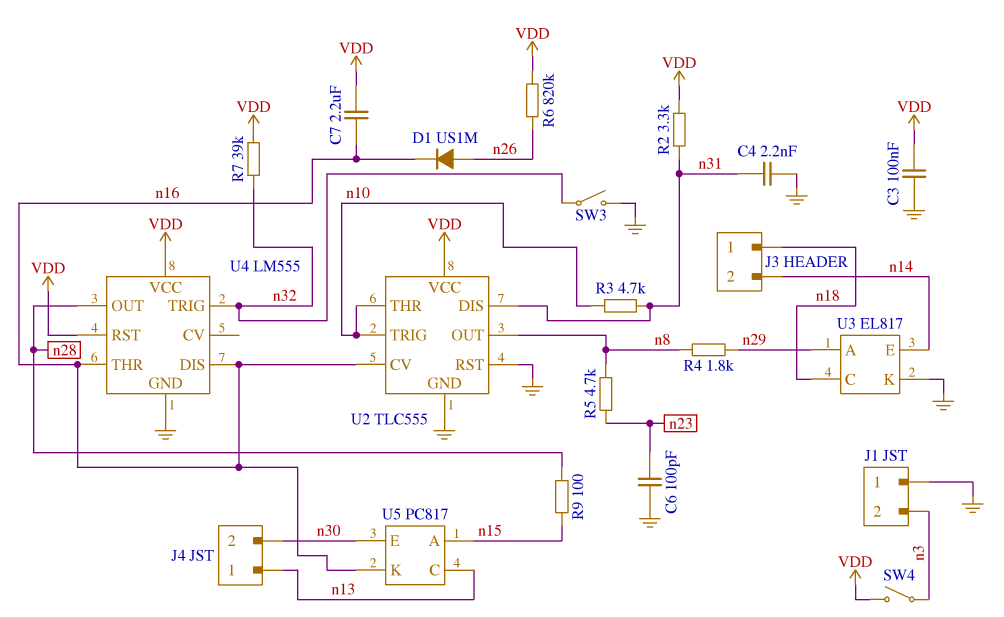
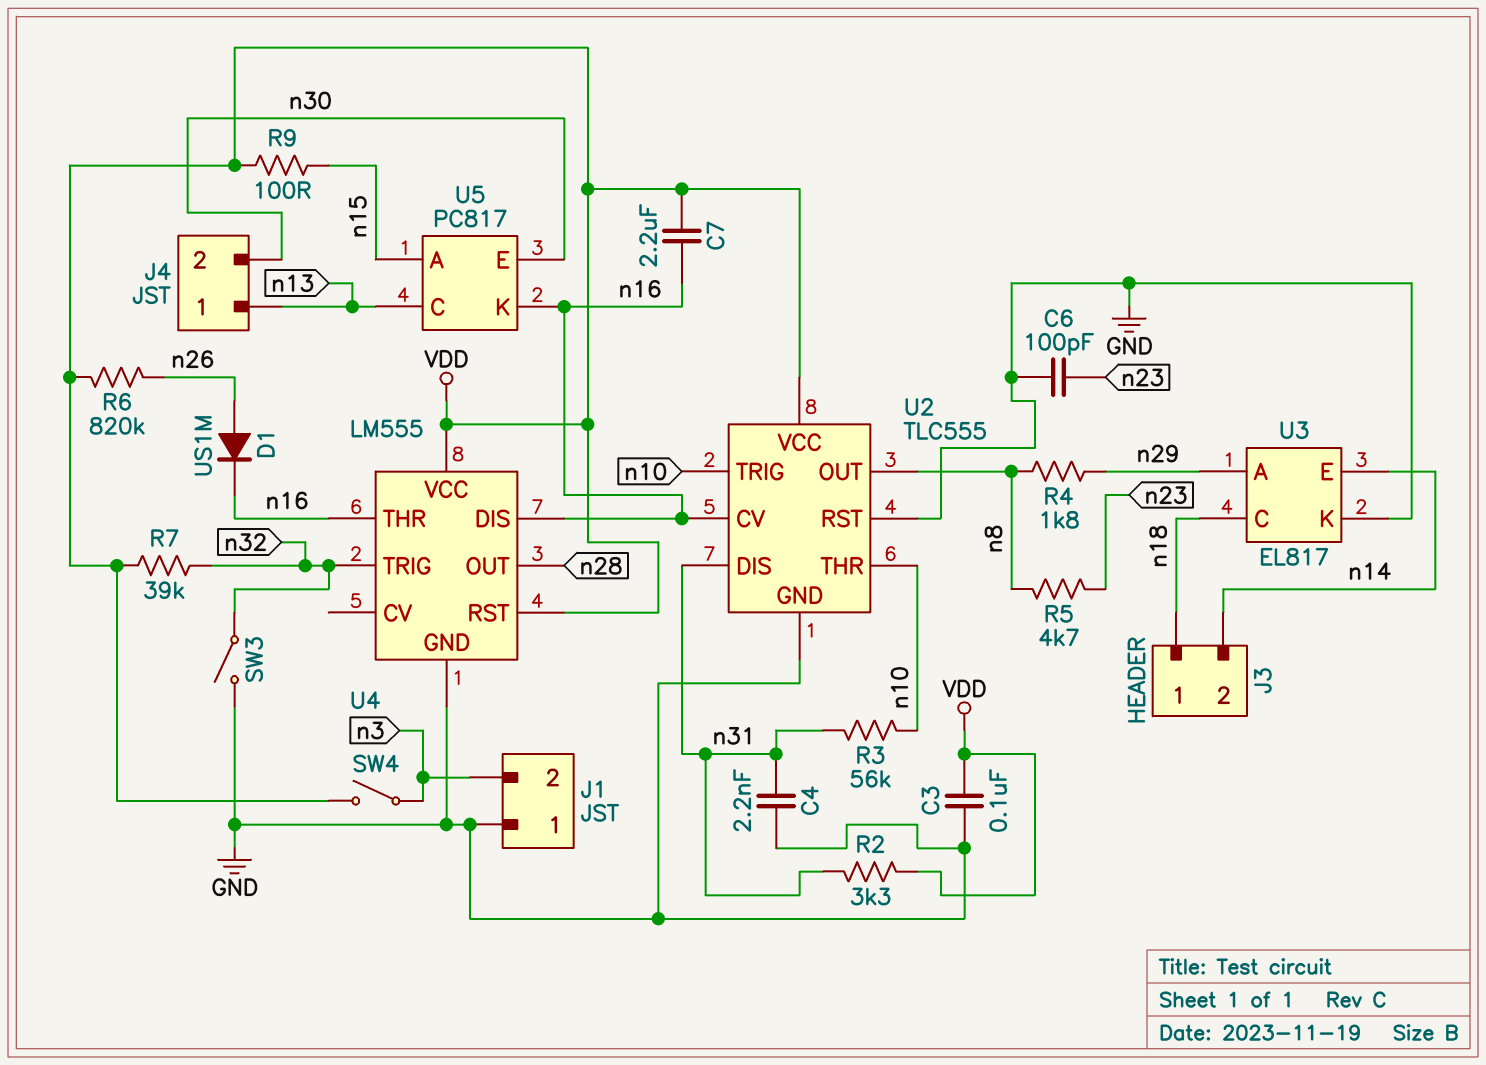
R3: 4.7k (n10, n31) -> 56k (n10, n31)
R9: 100 (n15, n28) -> 100 (VDD, n15)

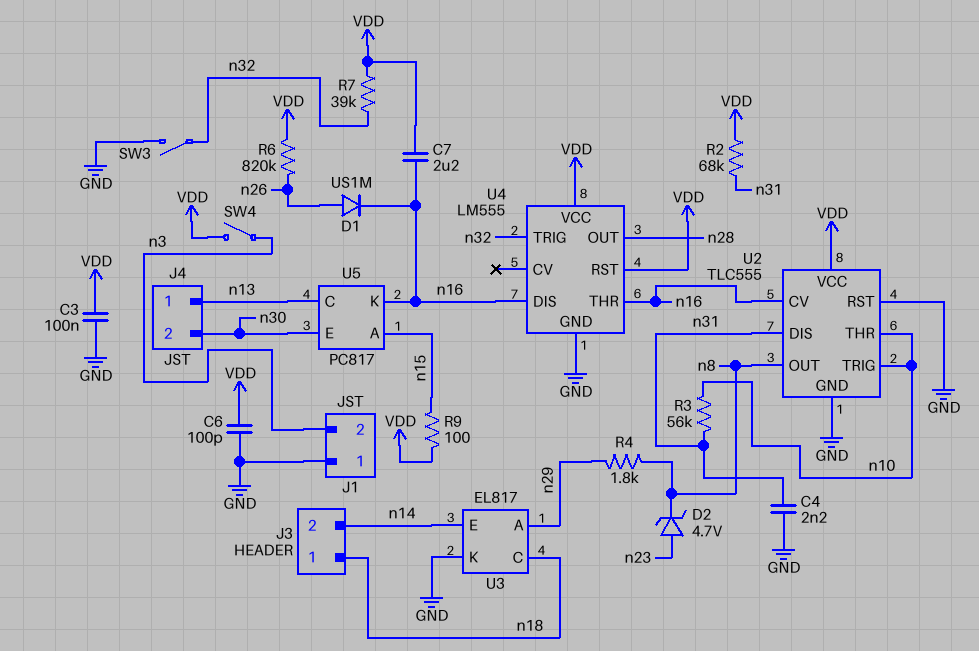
C6: 100pF (GND, n23) -> 100pF (GND, VDD)
D2: none -> zener 4.7V (A n23, K n8)
R2: 3.3k (VDD, n31) -> 68k (VDD, n31)
R5: 4.7k (n8, n23) -> none

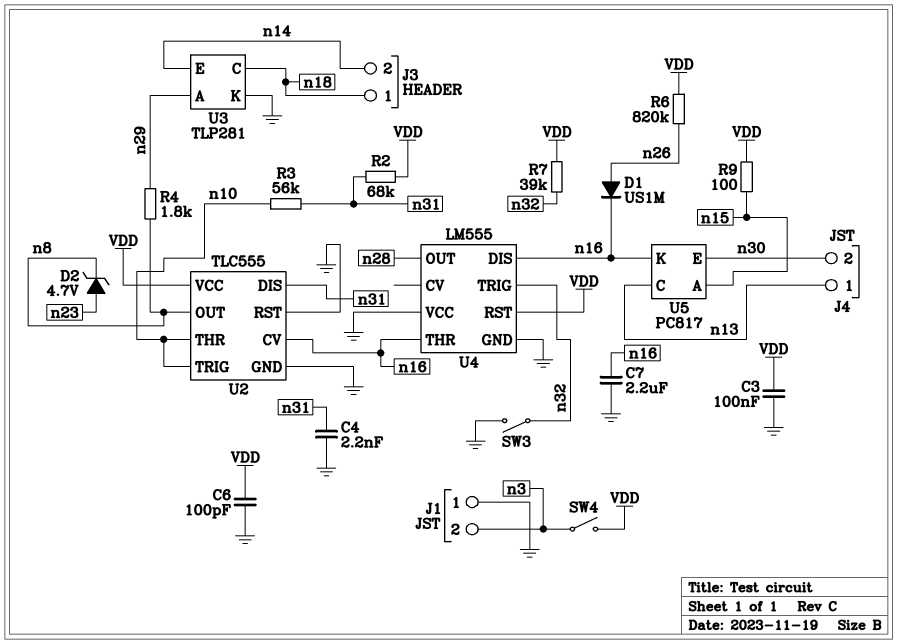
C7: 2.2uF (VDD, n16) -> 2.2uF (GND, n16)
U3: EL817 -> TLP281
U4 pin VCC: VDD -> GND

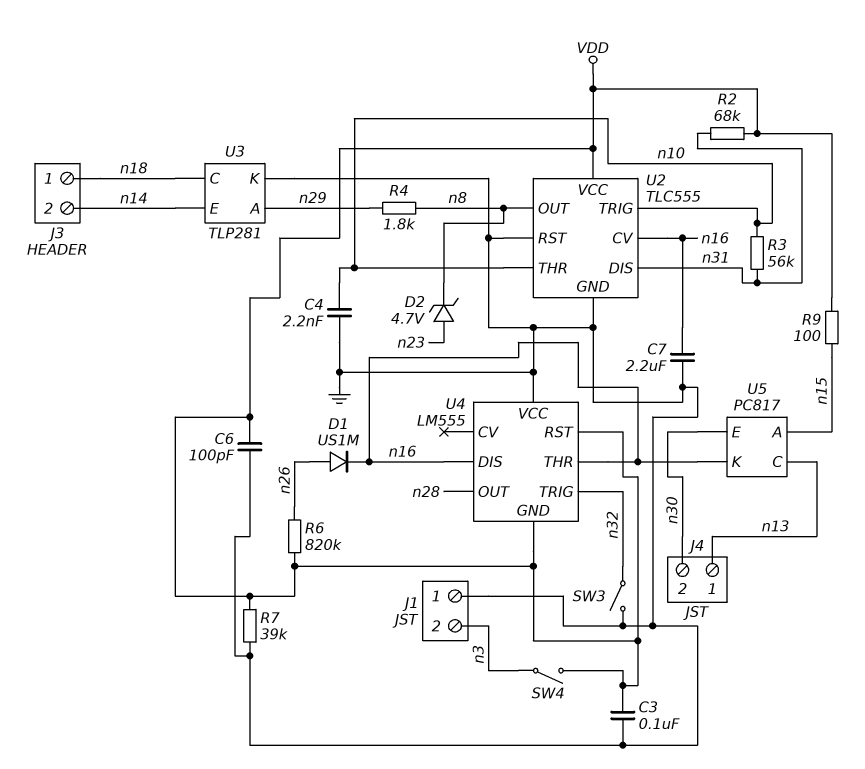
C4: 2.2nF (GND, n31) -> 2.2nF (GND, n10)
R7: 39k (VDD, n32) -> 39k (GND, VDD)
U4 pin GND: GND -> VDD

